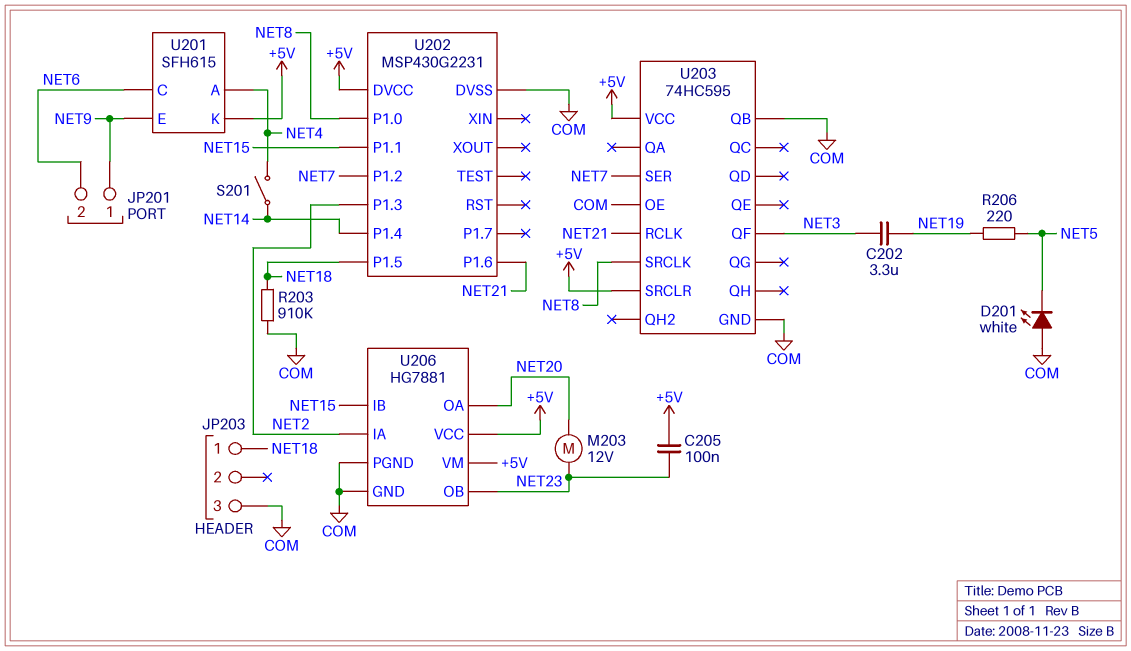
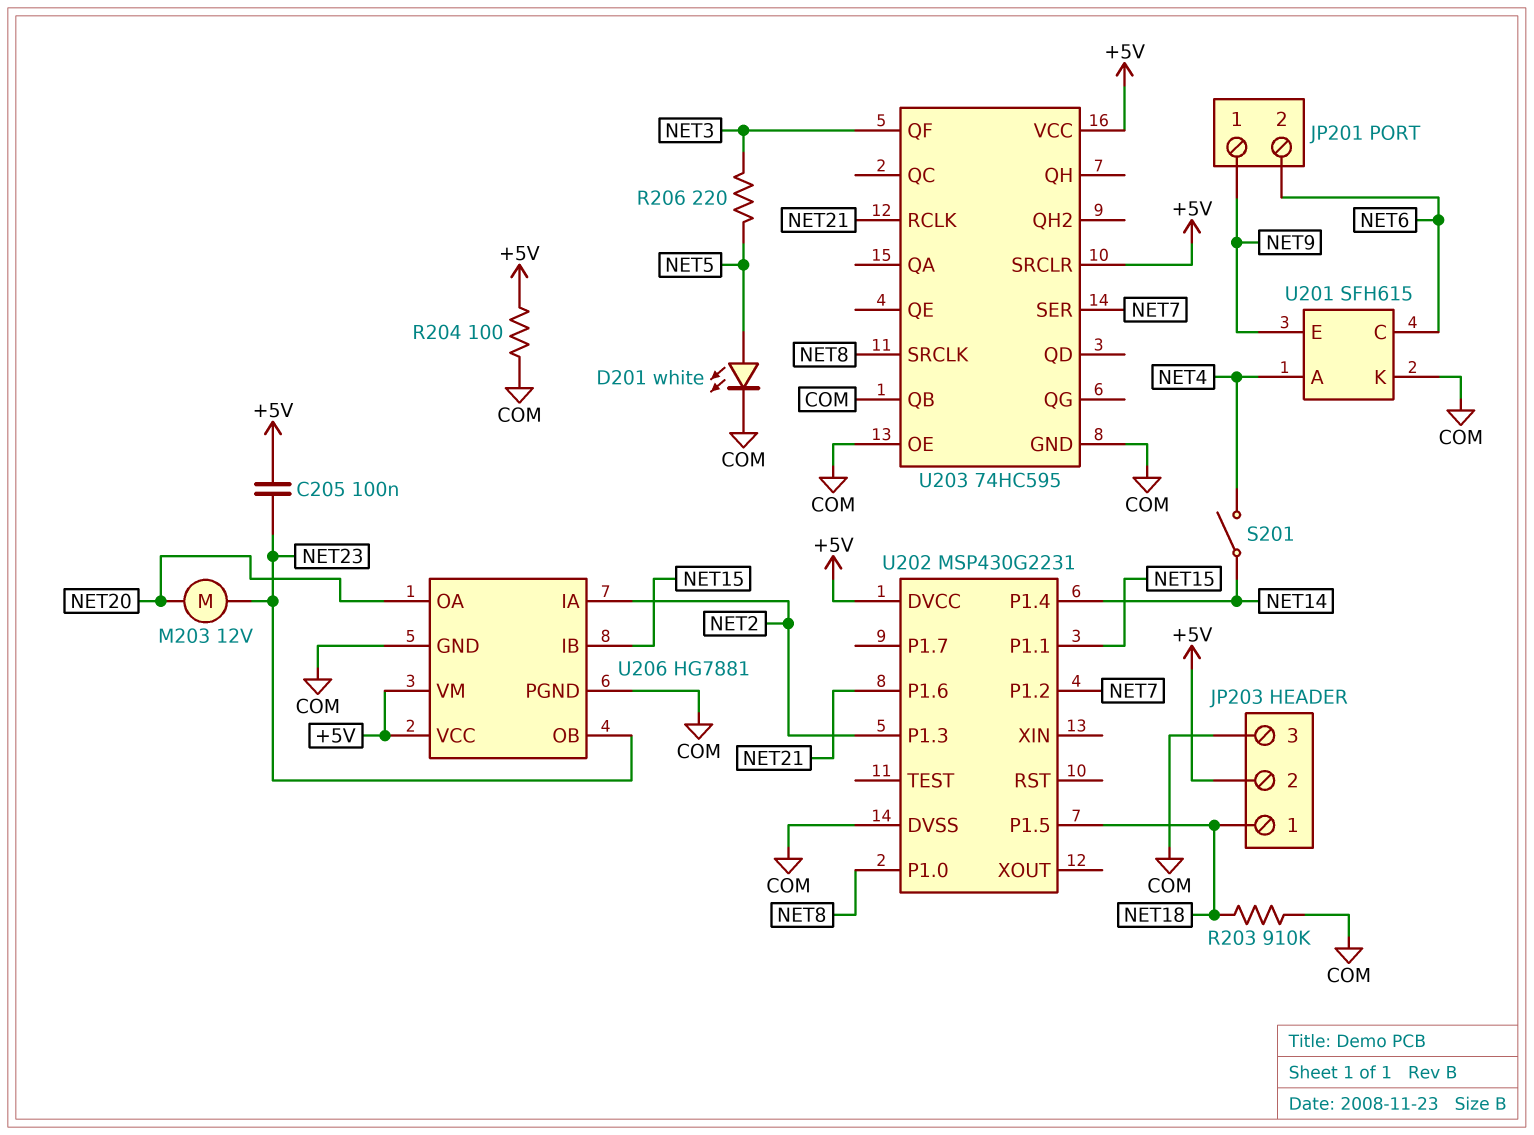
C202: 3.3uF (NET3, NET19) -> none
D201: LED white (A COM, K NET5) -> LED white (A NET5, K COM)
JP203 pin 2: none -> +5V
R204: none -> 100 (+5V, COM)
R206: 220 (NET5, NET19) -> 220 (NET3, NET5)
U201 pin K: +5V -> COM

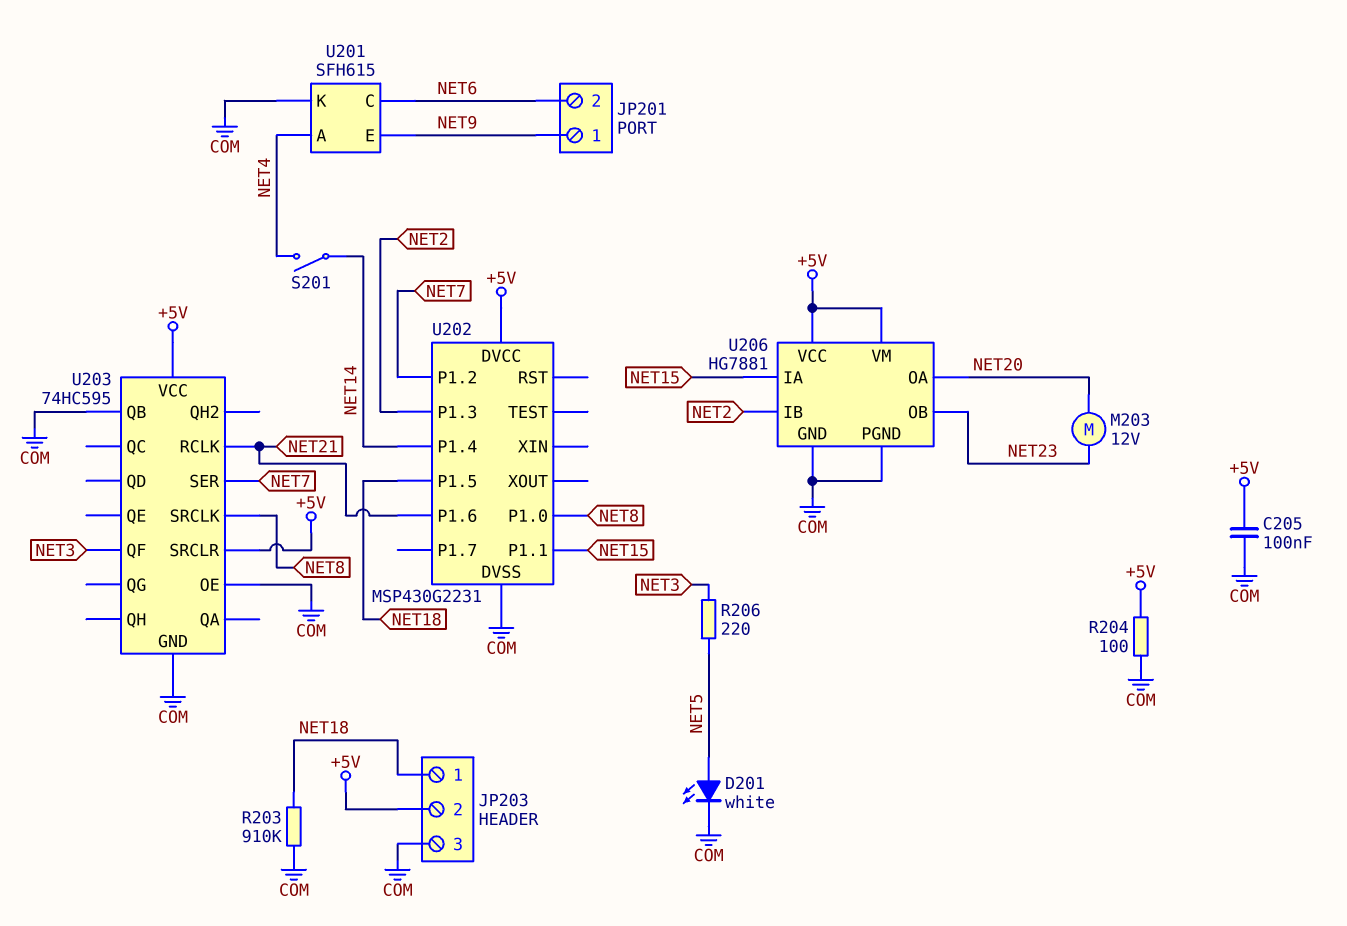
C205: 100nF (+5V, NET23) -> 100nF (+5V, COM)
U206 pin IA: NET2 -> NET15
U206 pin IB: NET15 -> NET2

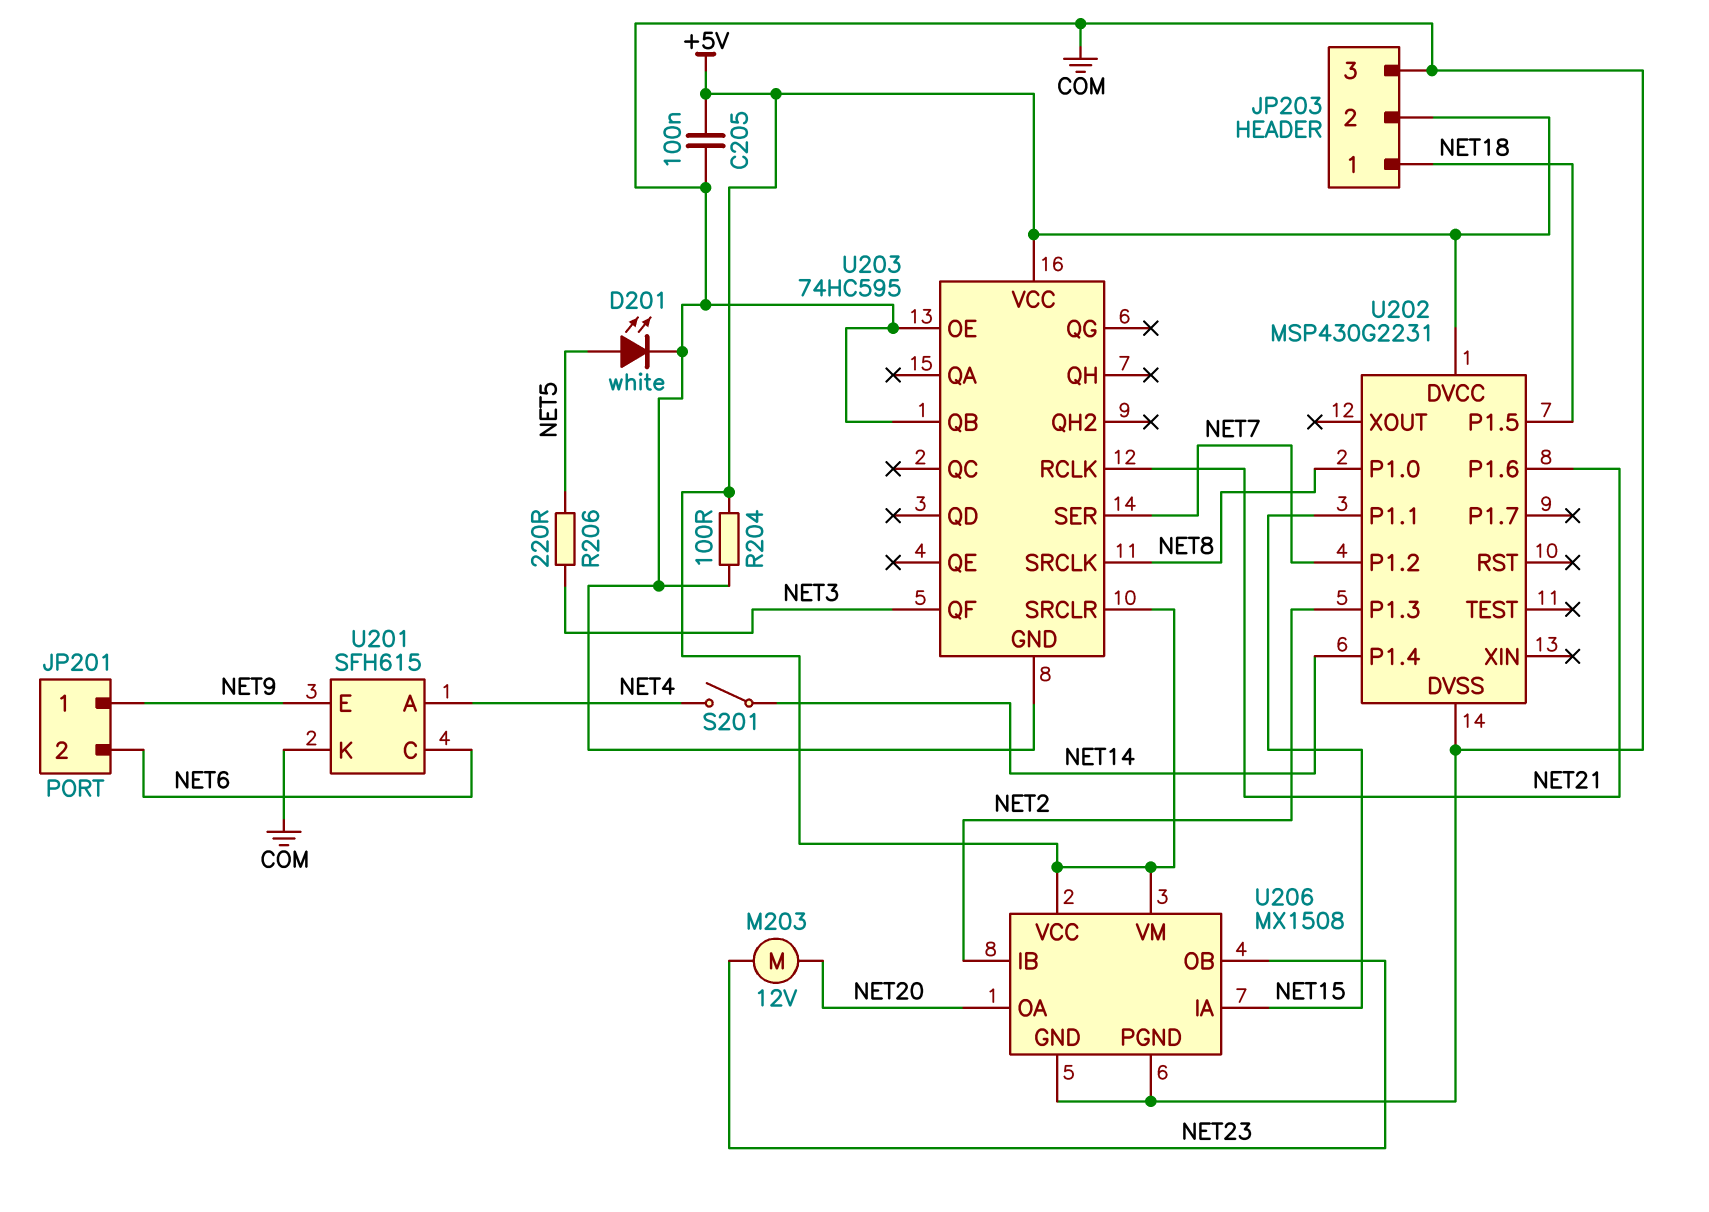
R203: 910k (COM, NET18) -> none
U206: HG7881 -> MX1508

